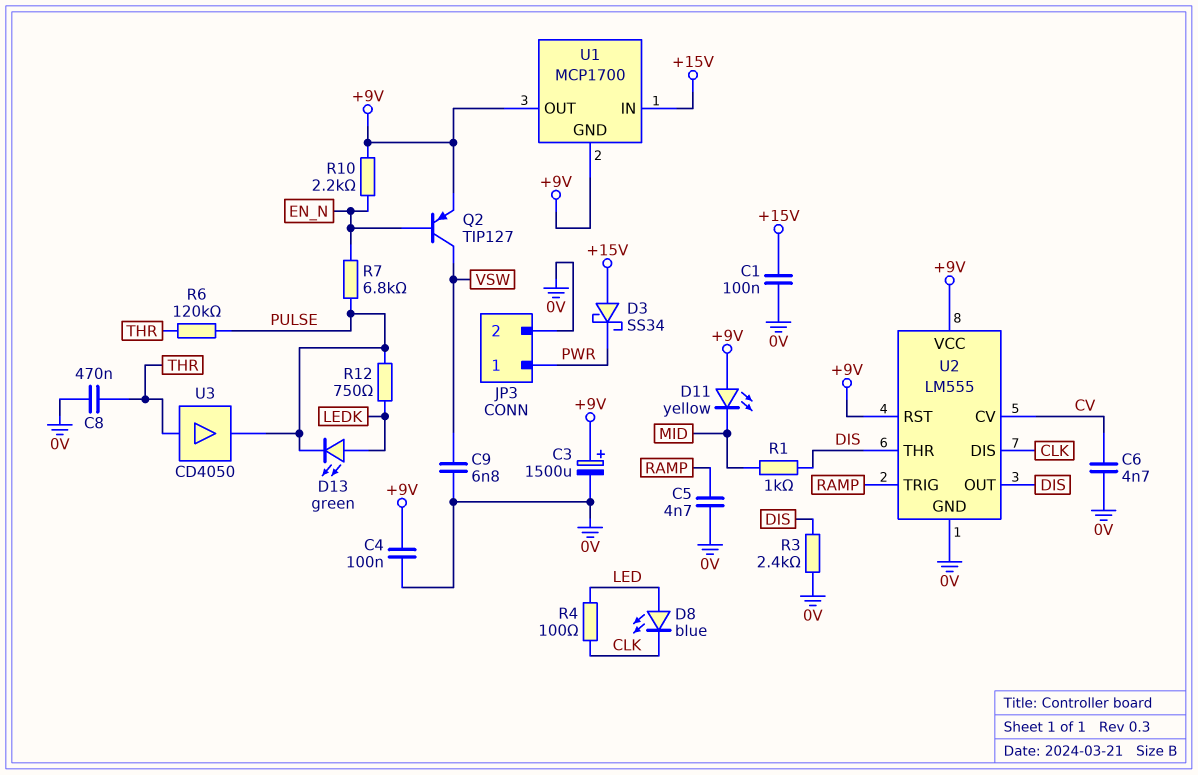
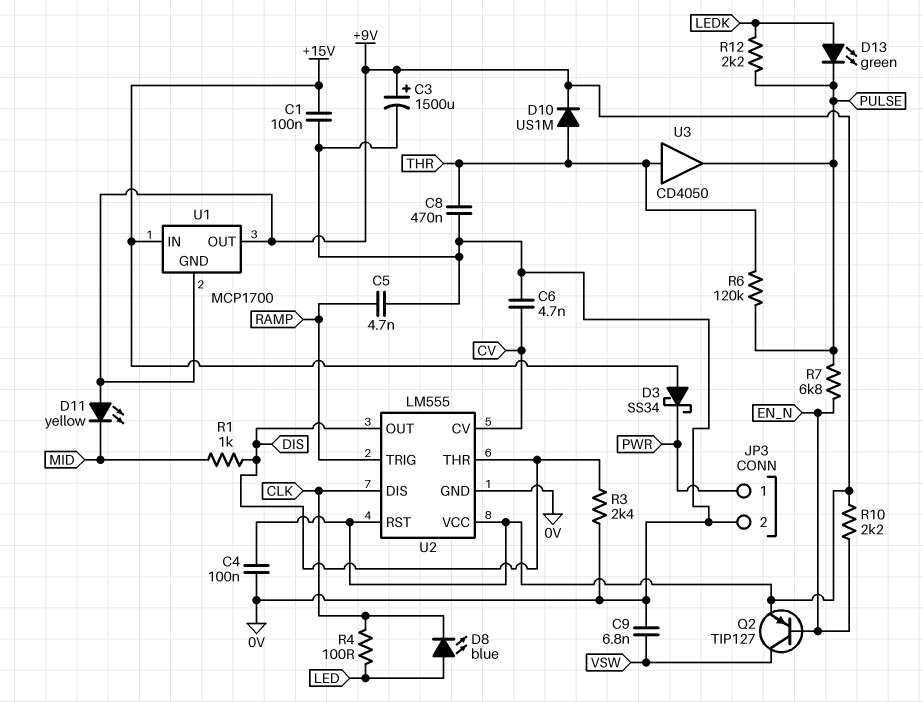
D10: none -> diode US1M (A THR, K +9V)
R12: 750 (LEDK, PULSE) -> 2.2k (LEDK, PULSE)

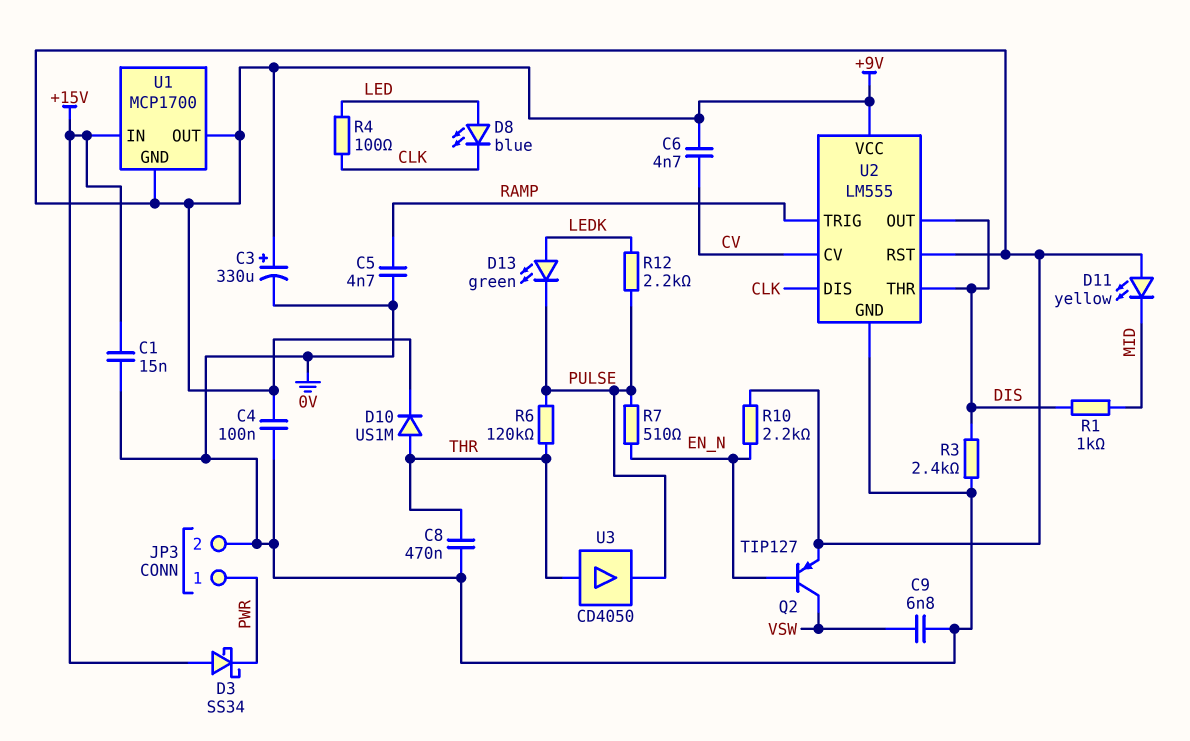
C1: 100nF (+15V, 0V) -> 15nF (+15V, 0V)
C3: 1500uF (plus +9V, minus 0V) -> 330uF (plus +9V, minus 0V)
C6: 4.7nF (0V, CV) -> 4.7nF (+9V, CV)
R7: 6.8k (EN_N, PULSE) -> 510 (EN_N, PULSE)

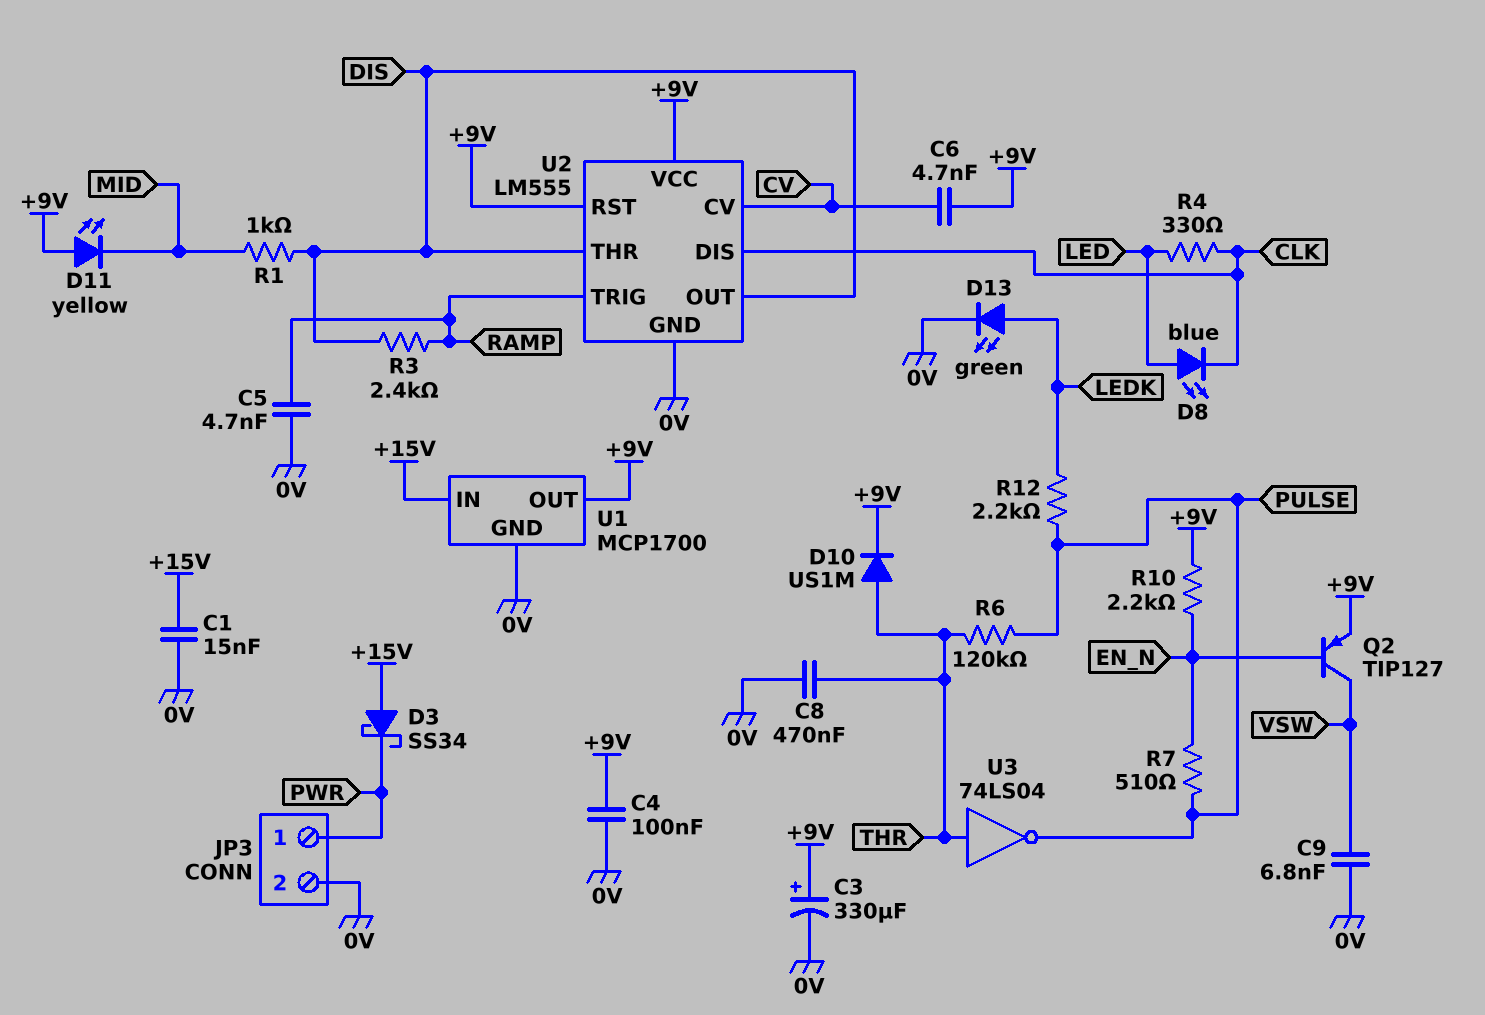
D13: LED green (A LEDK, K PULSE) -> LED green (A LEDK, K 0V)
R3: 2.4k (0V, DIS) -> 2.4k (DIS, RAMP)
R4: 100 (CLK, LED) -> 330 (CLK, LED)
U1 pin GND: +9V -> 0V
U3: buffer CD4050 (in THR, out PULSE) -> NOT 74LS04 (in THR, out PULSE)

